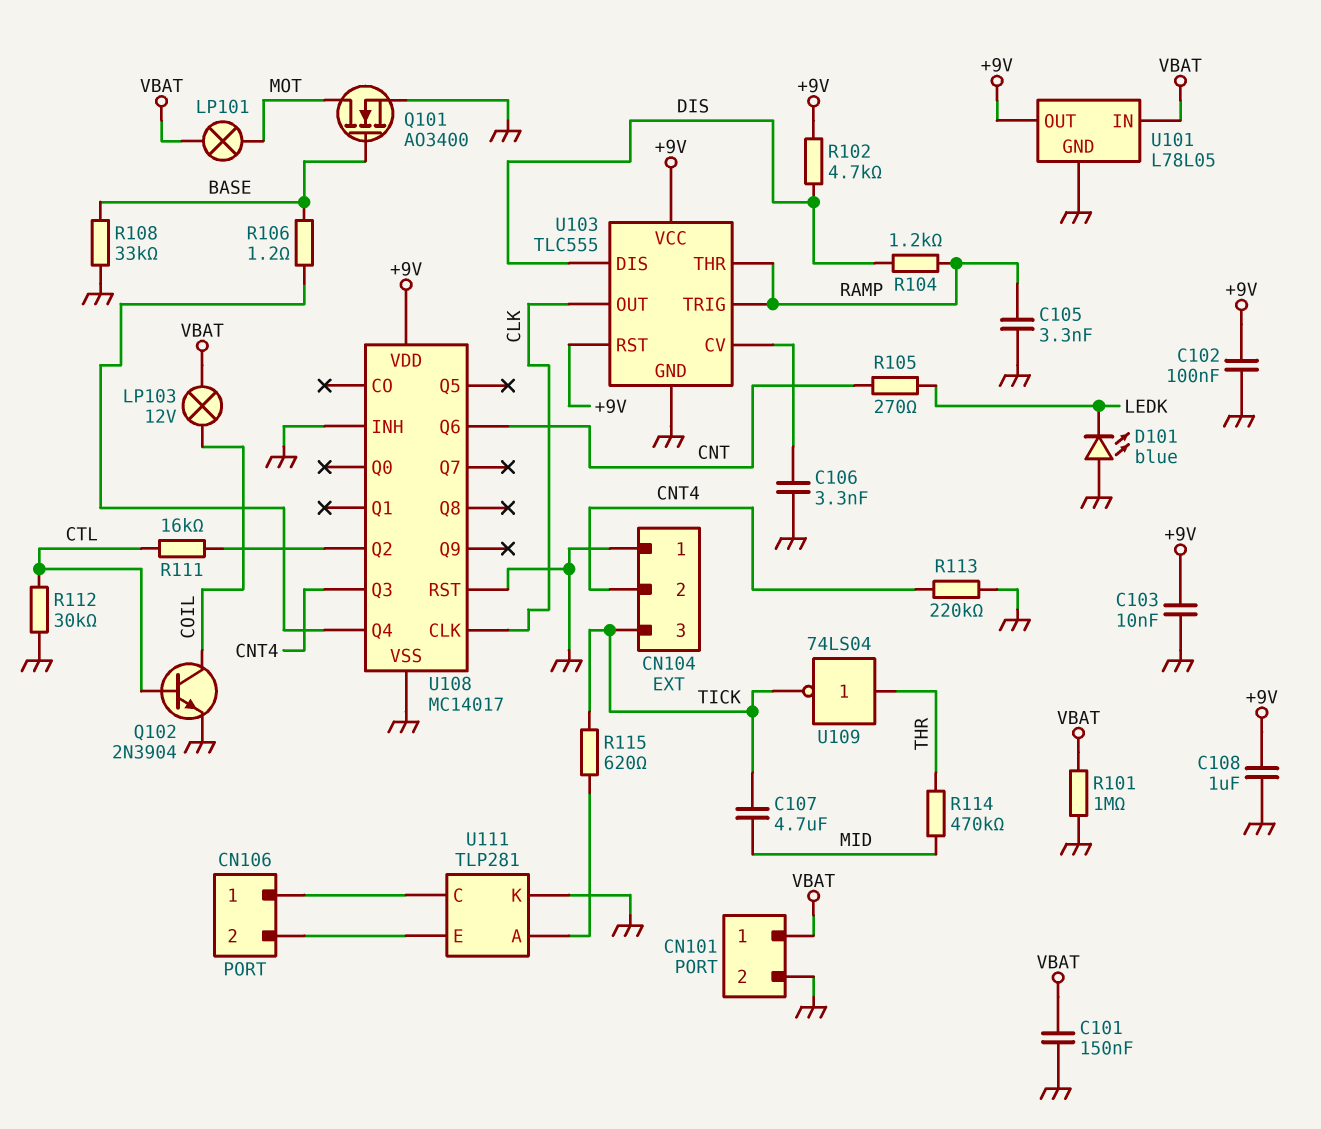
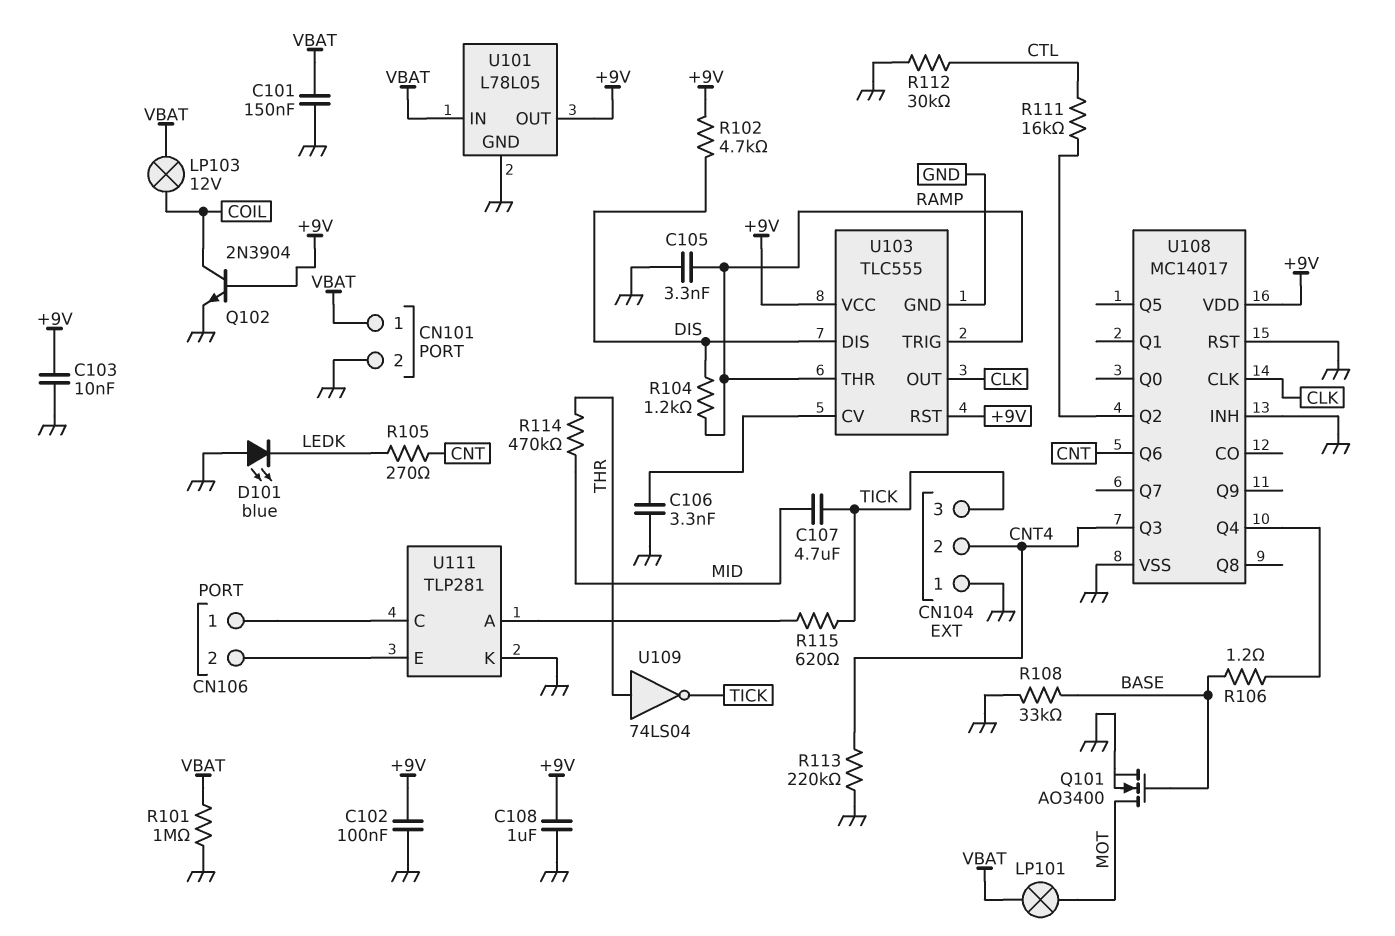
Q102: NPN 2N3904 (B CTL, C COIL, E GND) -> NPN 2N3904 (B +9V, C COIL, E GND)

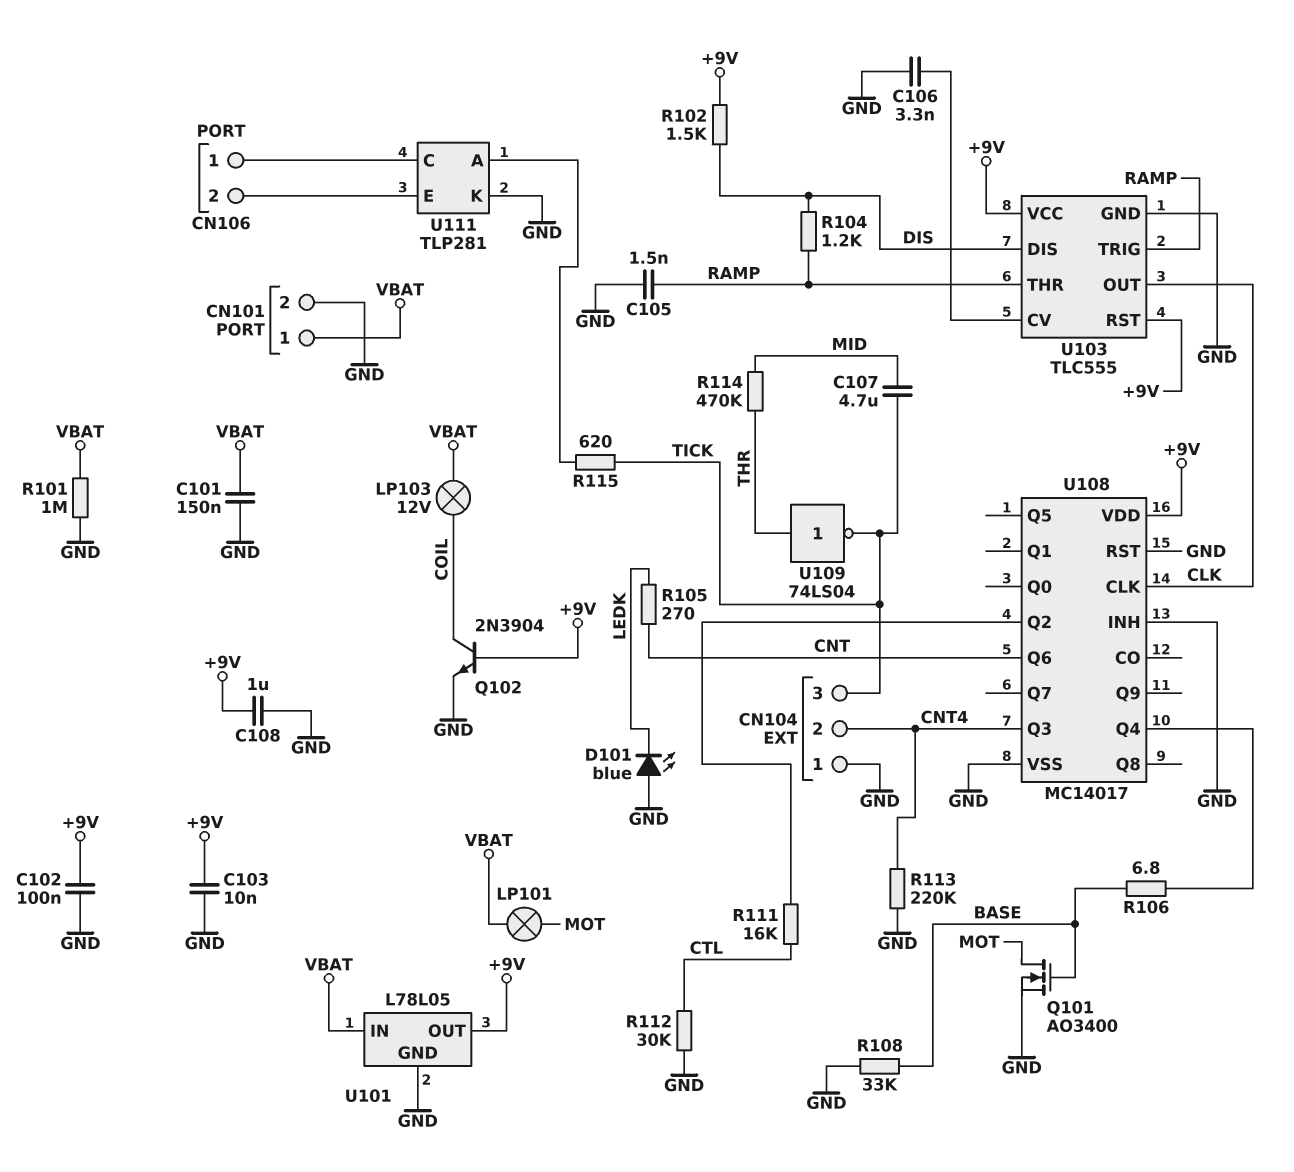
C105: 3.3nF (GND, RAMP) -> 1.5nF (GND, RAMP)
R102: 4.7k (+9V, DIS) -> 1.5k (+9V, DIS)
R106: 1.2 (BASE, U108/Q4) -> 6.8 (BASE, U108/Q4)

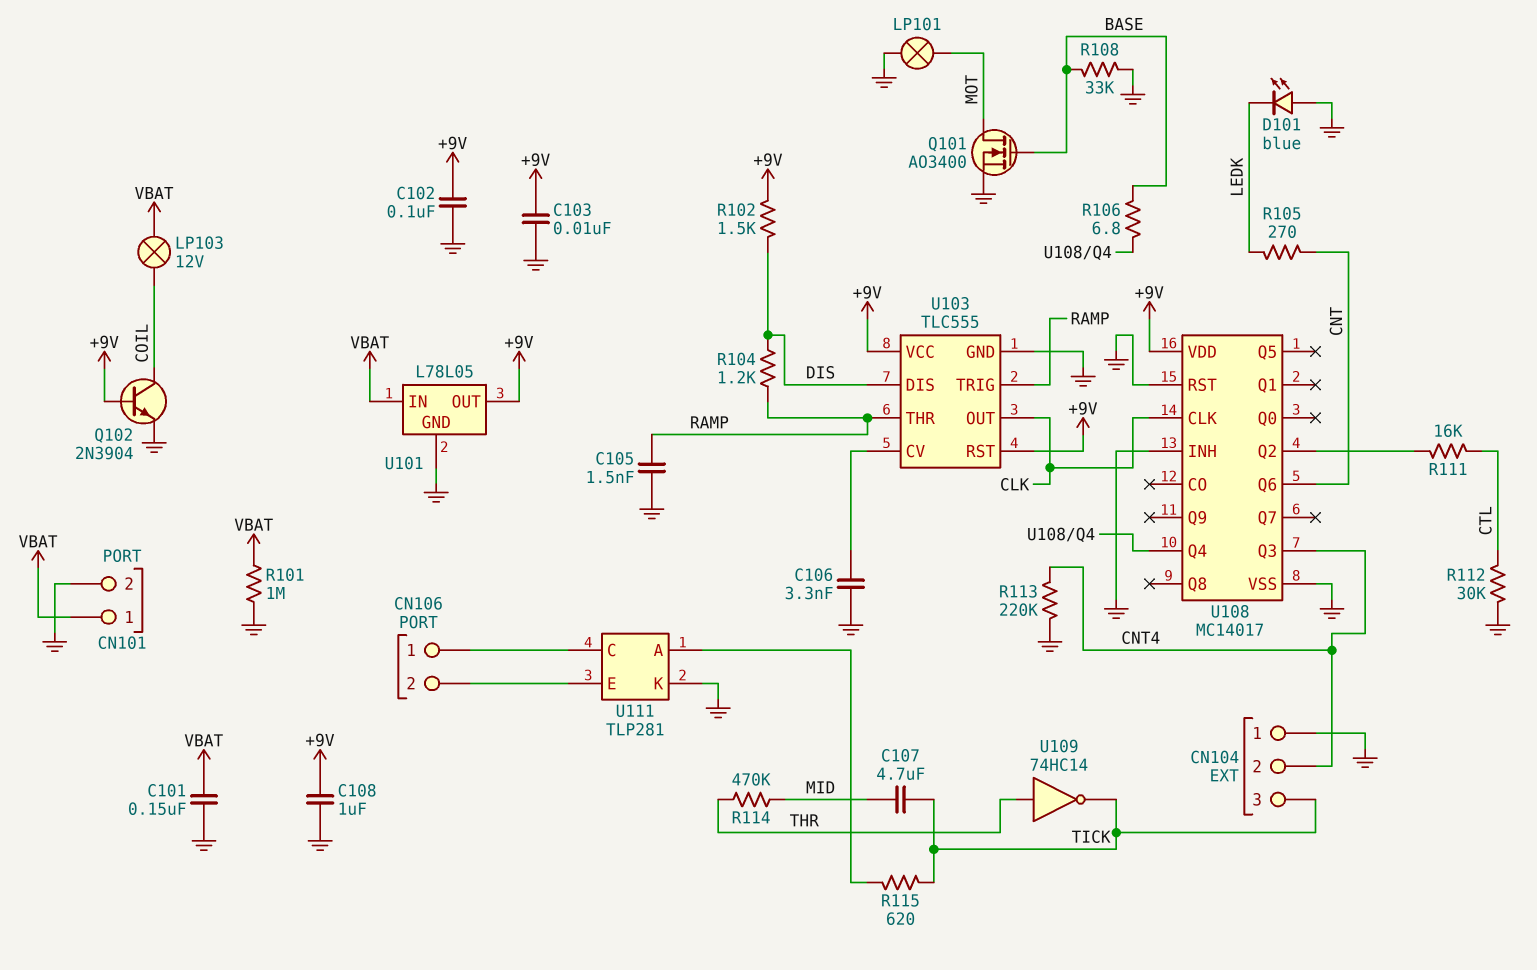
LP101: lamp (MOT, VBAT) -> lamp (GND, MOT)
U109: NOT 74LS04 (in THR, out TICK) -> NOT 74HC14 (in THR, out TICK)

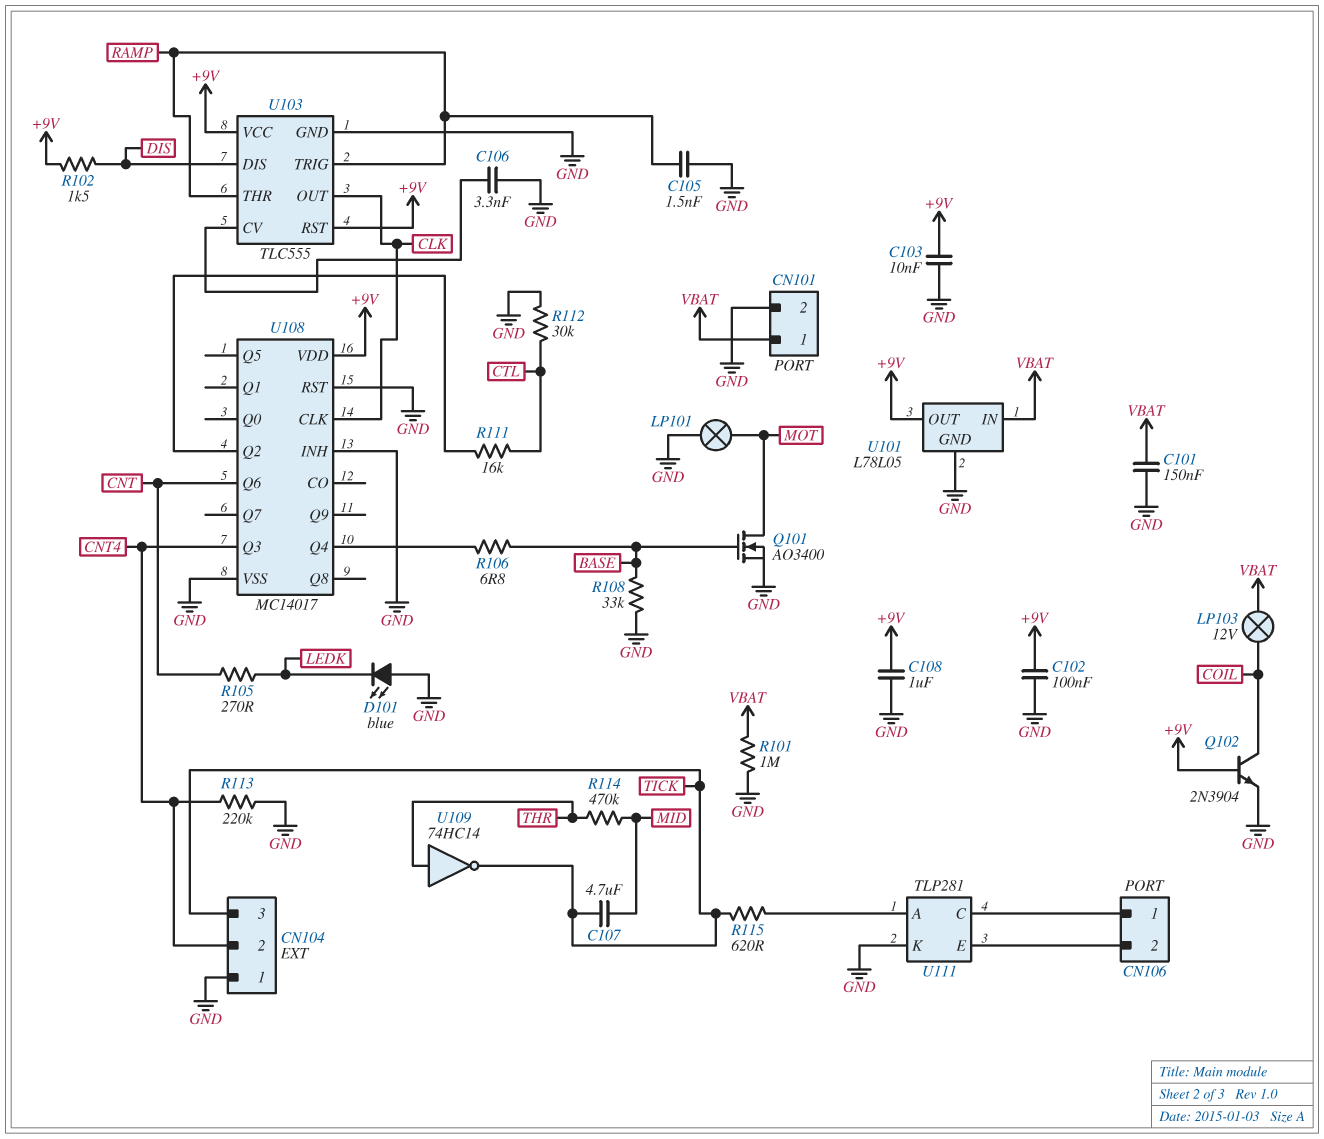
R104: 1.2k (DIS, RAMP) -> none

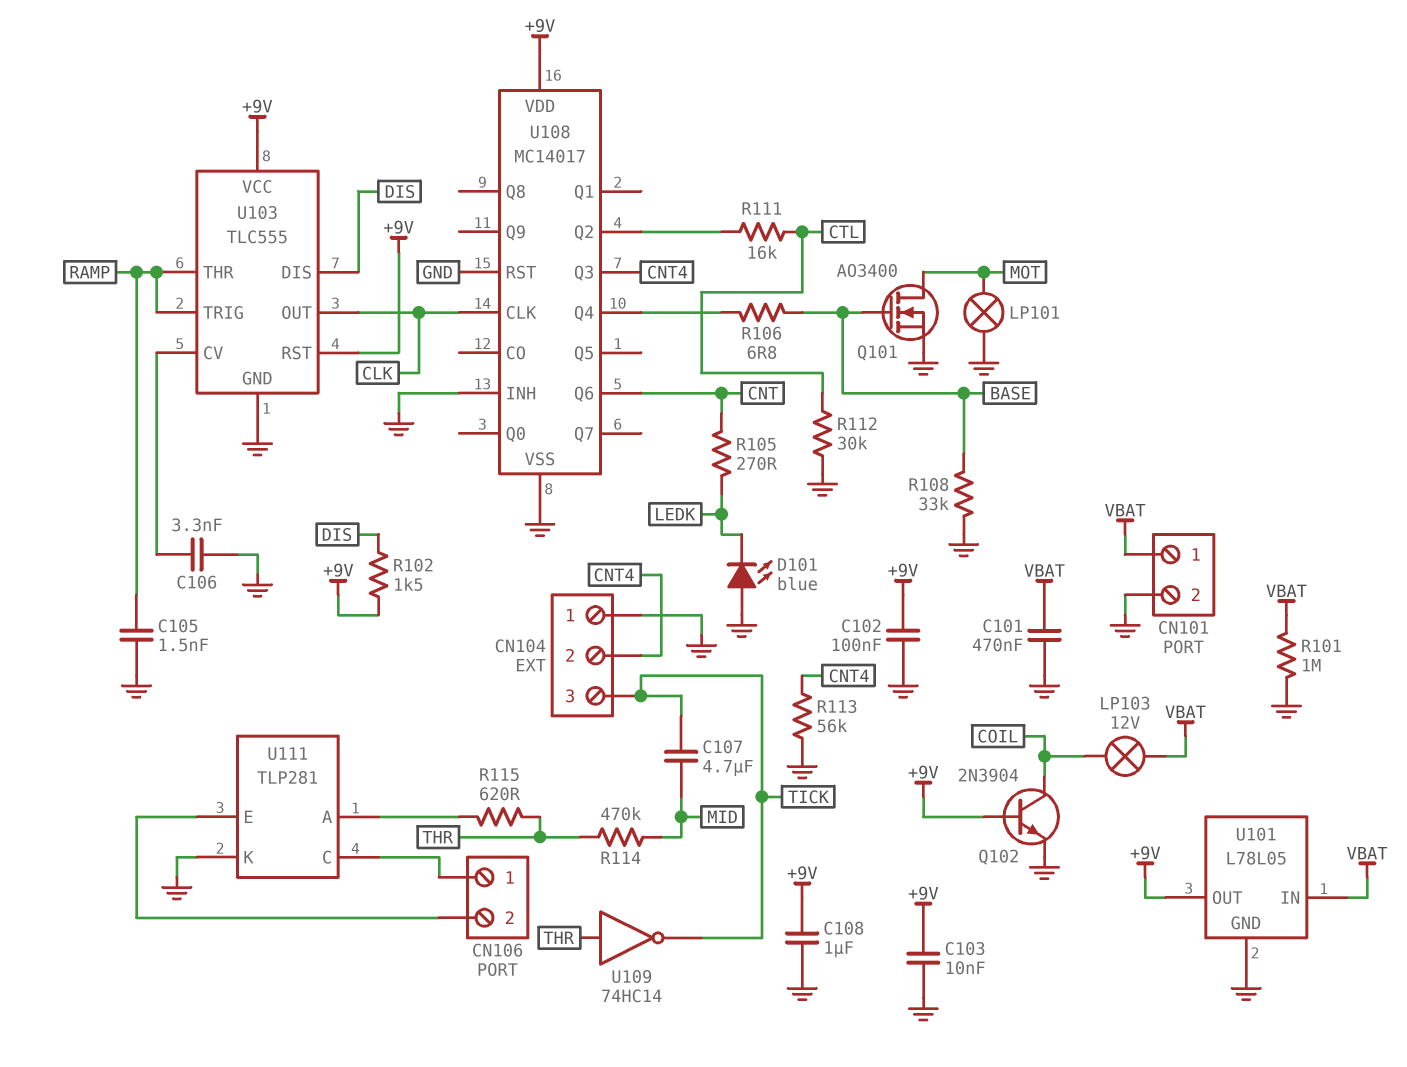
C101: 150nF (GND, VBAT) -> 470nF (GND, VBAT)
R113: 220k (CNT4, GND) -> 56k (CNT4, GND)
R115: 620 (TICK, U111/A) -> 620 (THR, U111/A)

